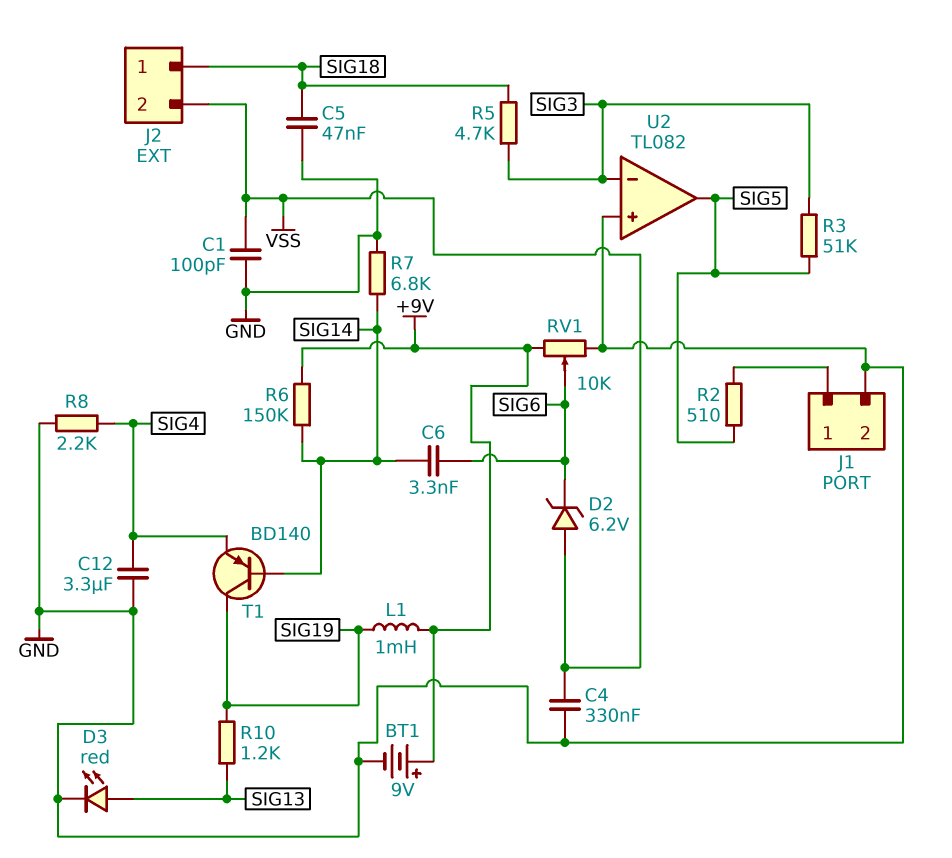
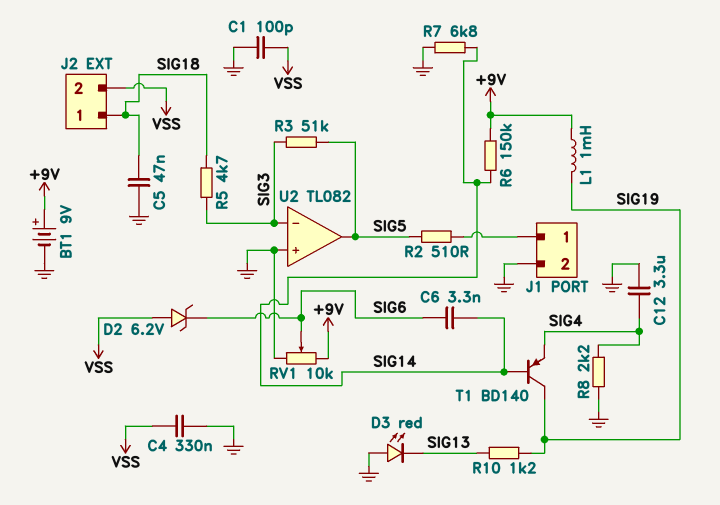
D3: LED red (A SIG13, K GND) -> LED red (A GND, K SIG13)

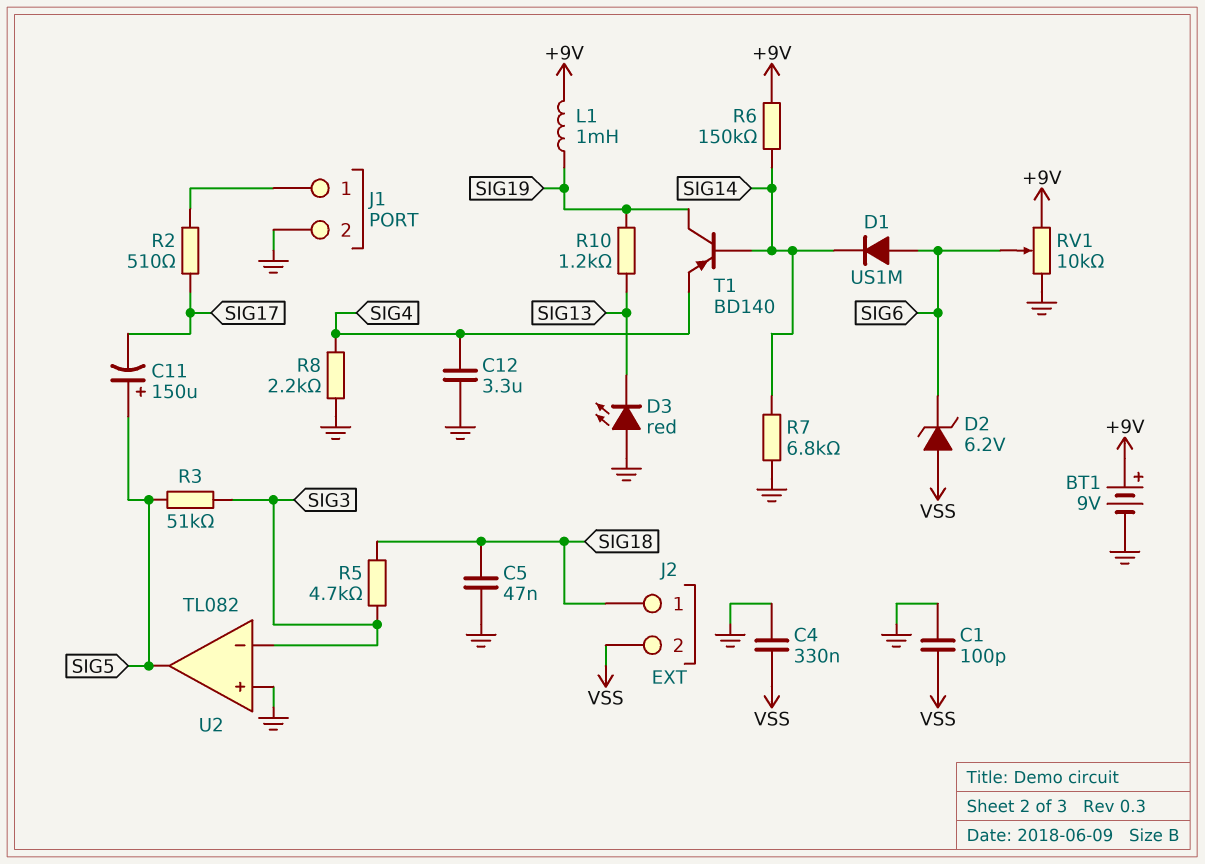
C6: 3.3nF (SIG6, SIG14) -> none
C11: none -> 150uF (plus SIG5, minus SIG17)
D1: none -> diode US1M (A SIG6, K SIG14)
R2: 510 (J1/1, SIG5) -> 510 (J1/1, SIG17)

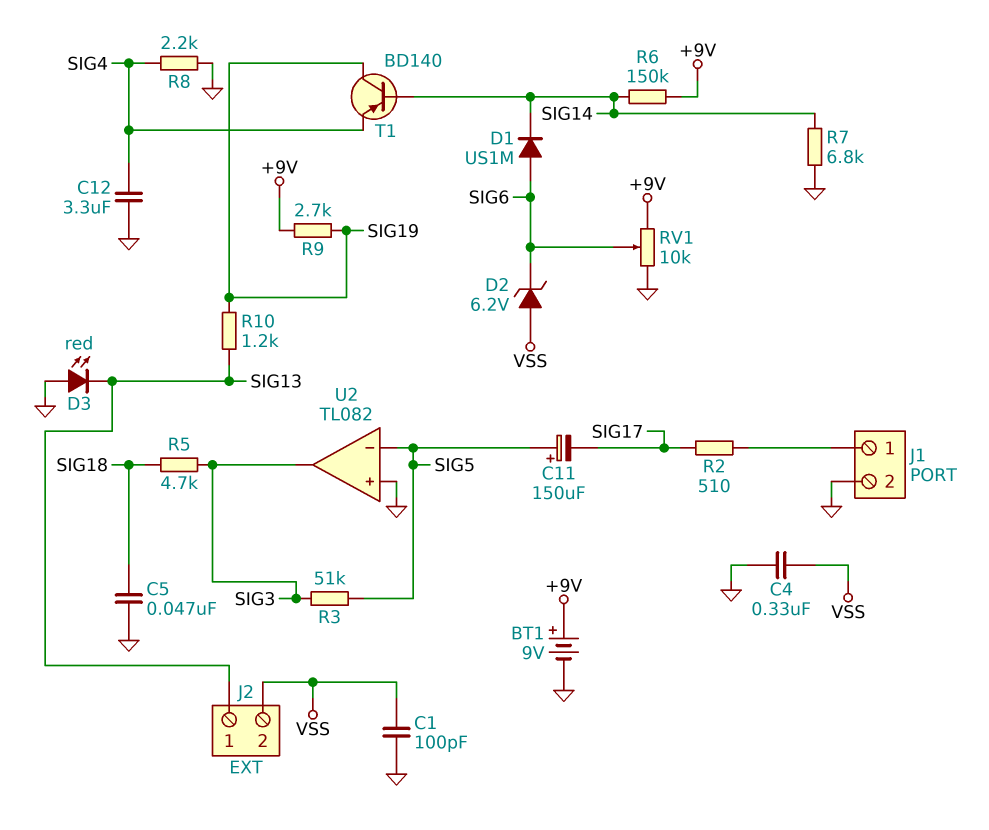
J2 pin 1: SIG18 -> SIG13
L1: 1mH (+9V, SIG19) -> none
R9: none -> 2.7k (+9V, SIG19)
U2 pin in-: SIG3 -> SIG5
U2 pin out: SIG5 -> SIG3

